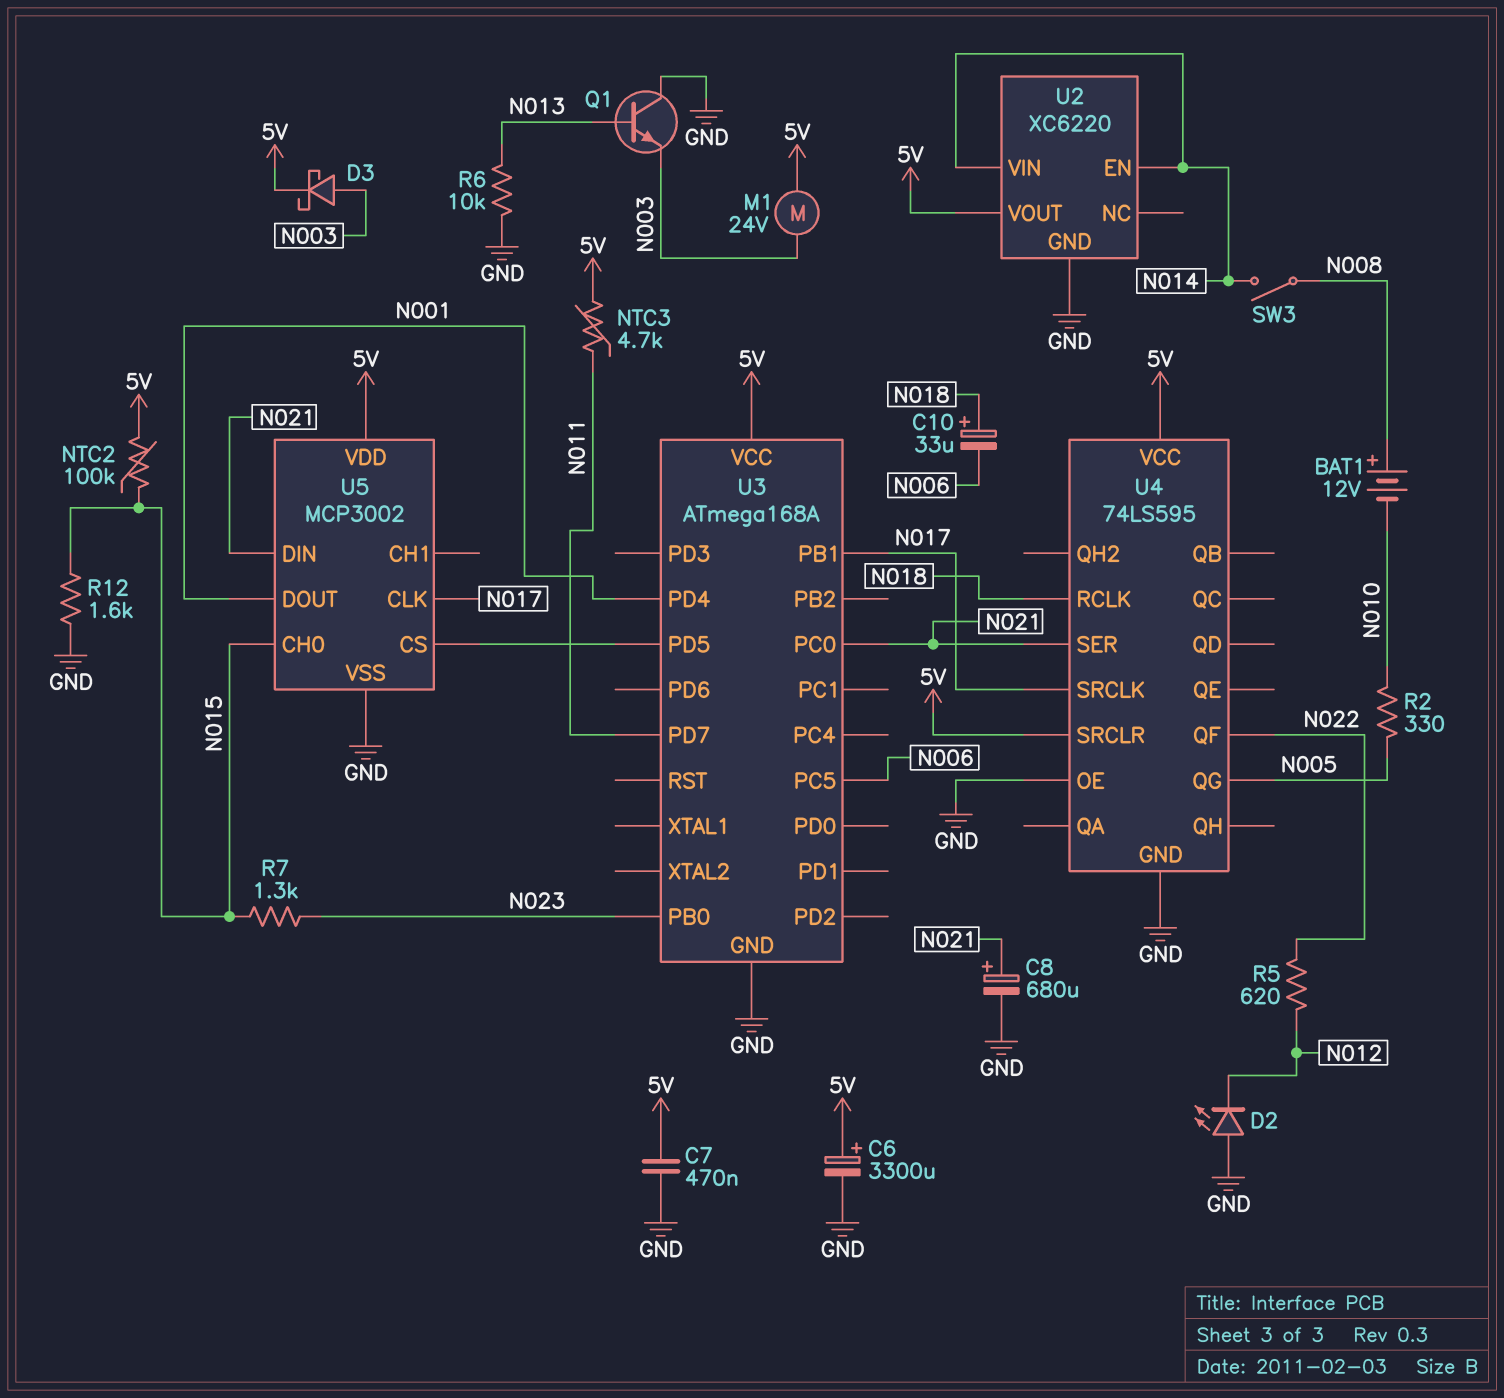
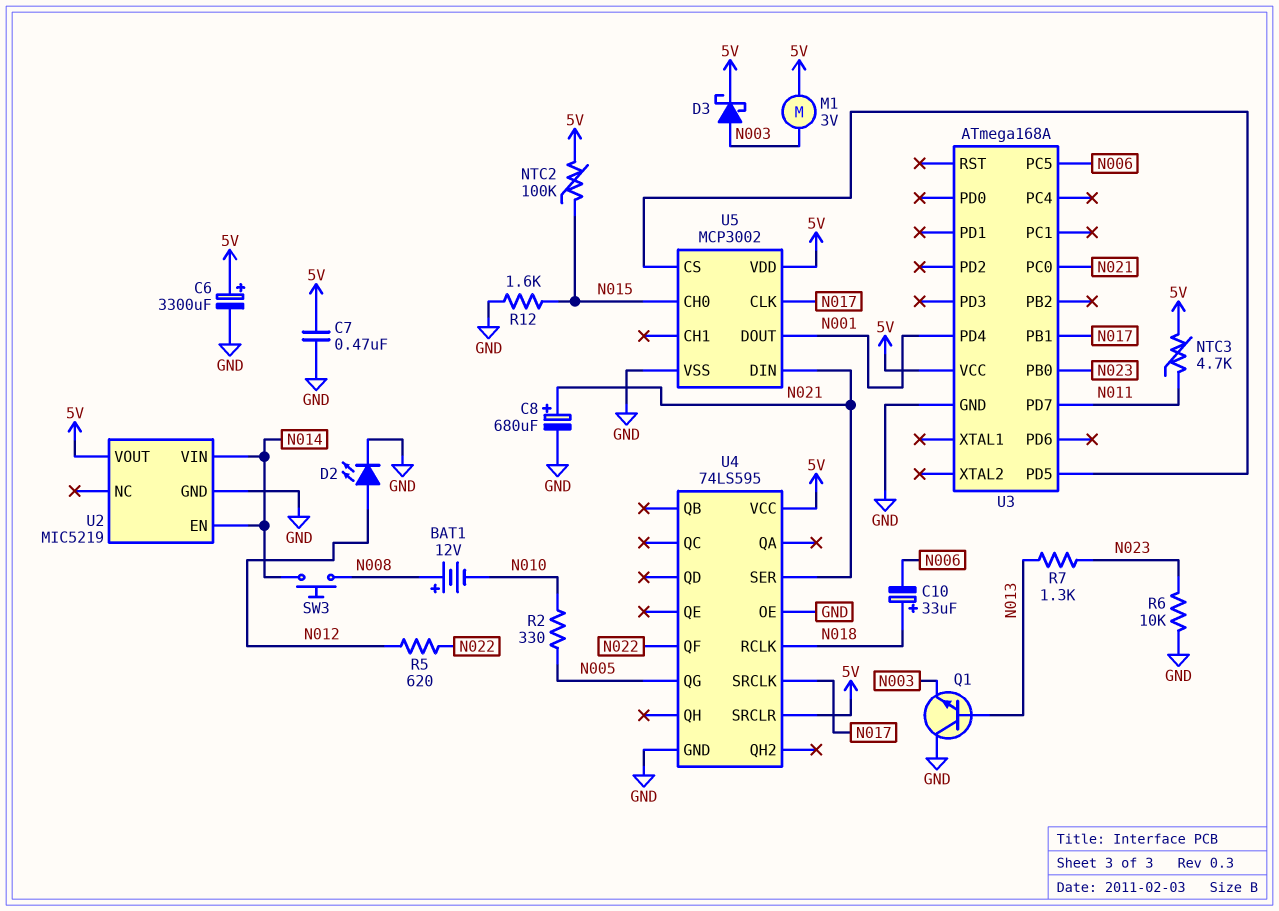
D2: LED (A GND, K N012) -> LED (A N012, K GND)
M1: motor 24V (5V, N003) -> motor 3V (5V, N003)
R6: 10k (GND, N013) -> 10k (GND, N023)
R7: 1.3k (N015, N023) -> 1.3k (N013, N023)
SW3: switch (N008, N014) -> button (N008, N014)
U2: XC6220 -> MIC5219

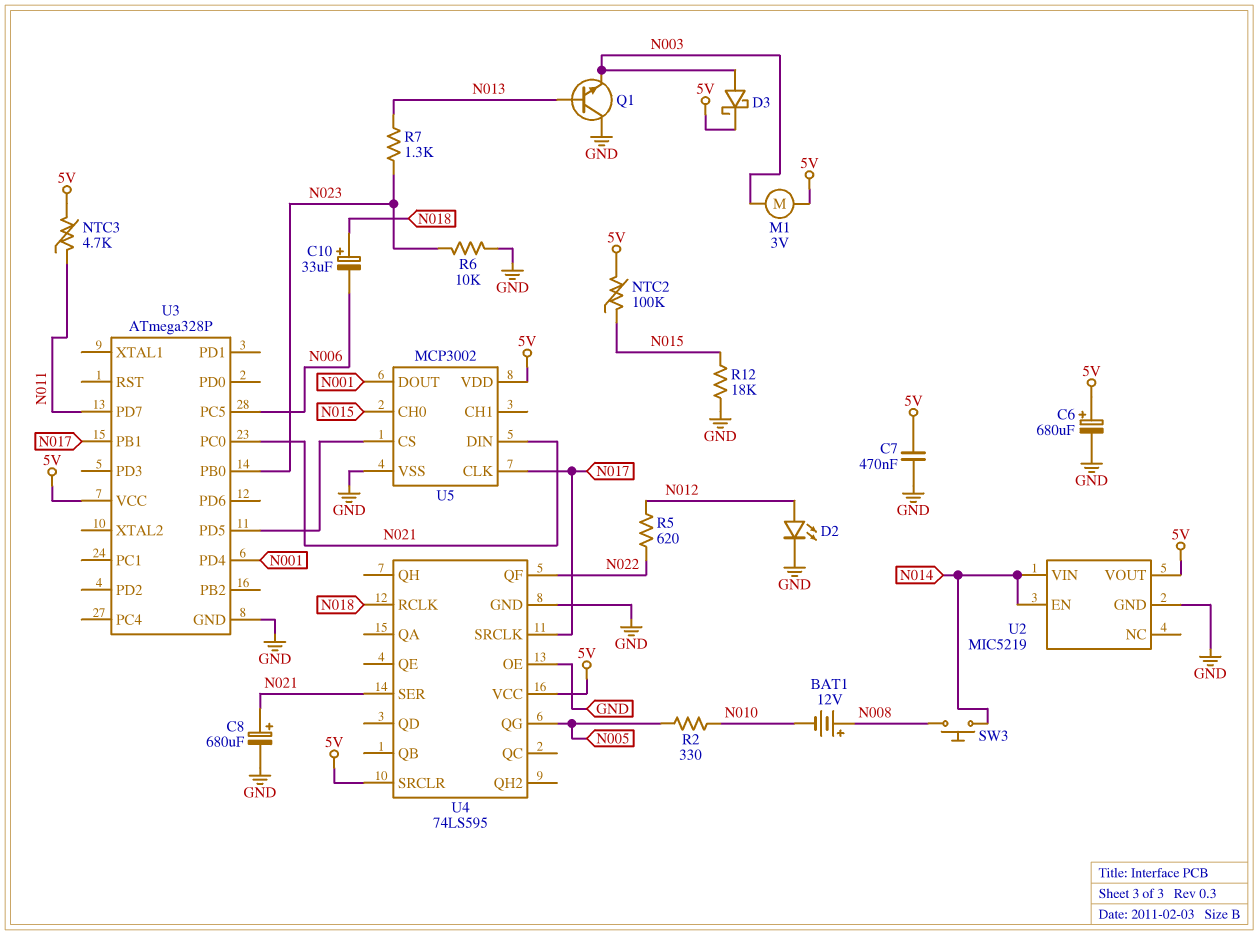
C6: 3300uF (plus 5V, minus GND) -> 680uF (plus 5V, minus GND)
R12: 1.6k (GND, N015) -> 18k (GND, N015)
U3: ATmega168A -> ATmega328P

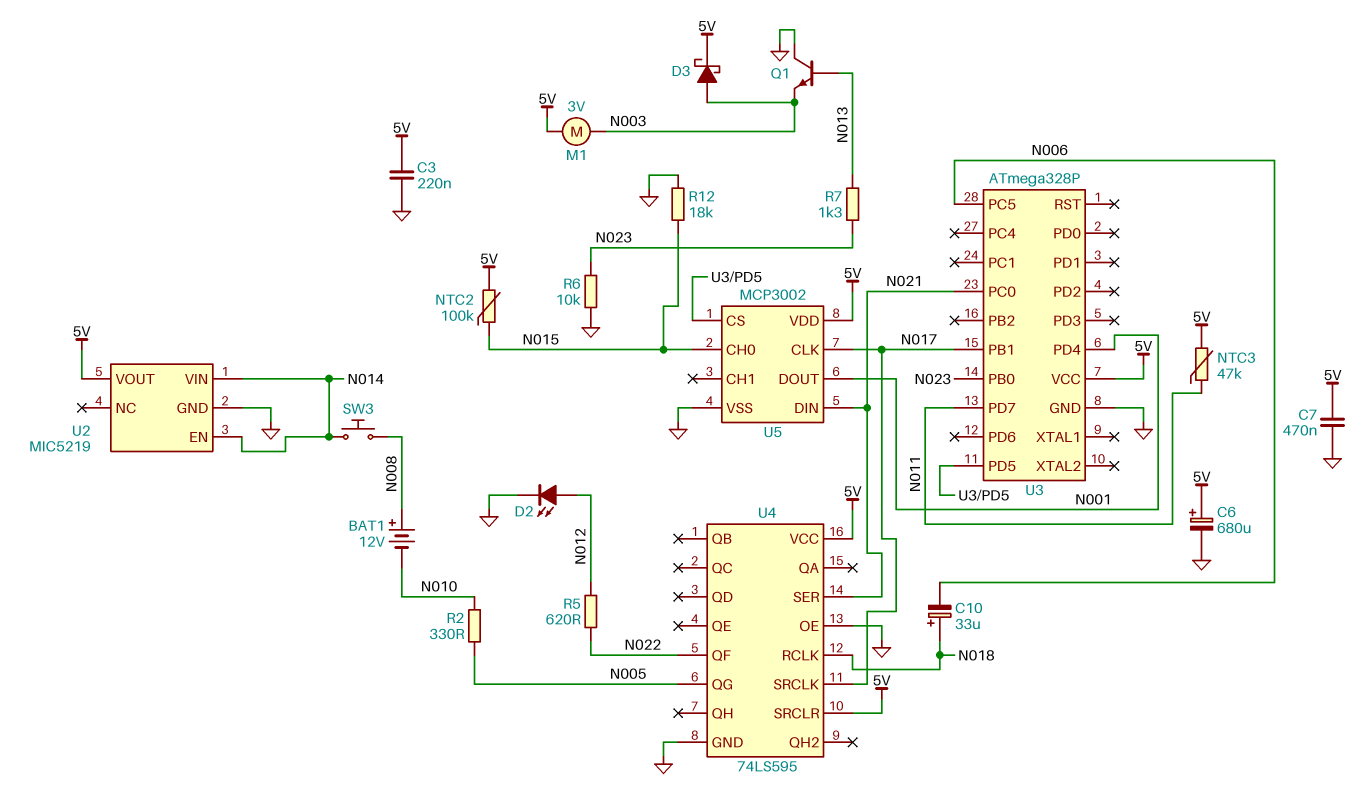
C3: none -> 220nF (5V, GND)
C8: 680uF (plus N021, minus GND) -> none
NTC3: 4.7k (5V, N011) -> 47k (5V, N011)

